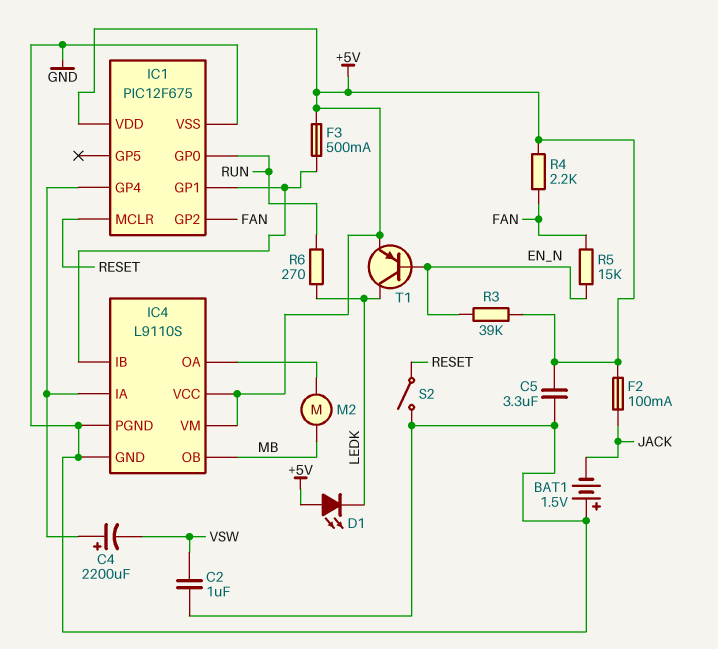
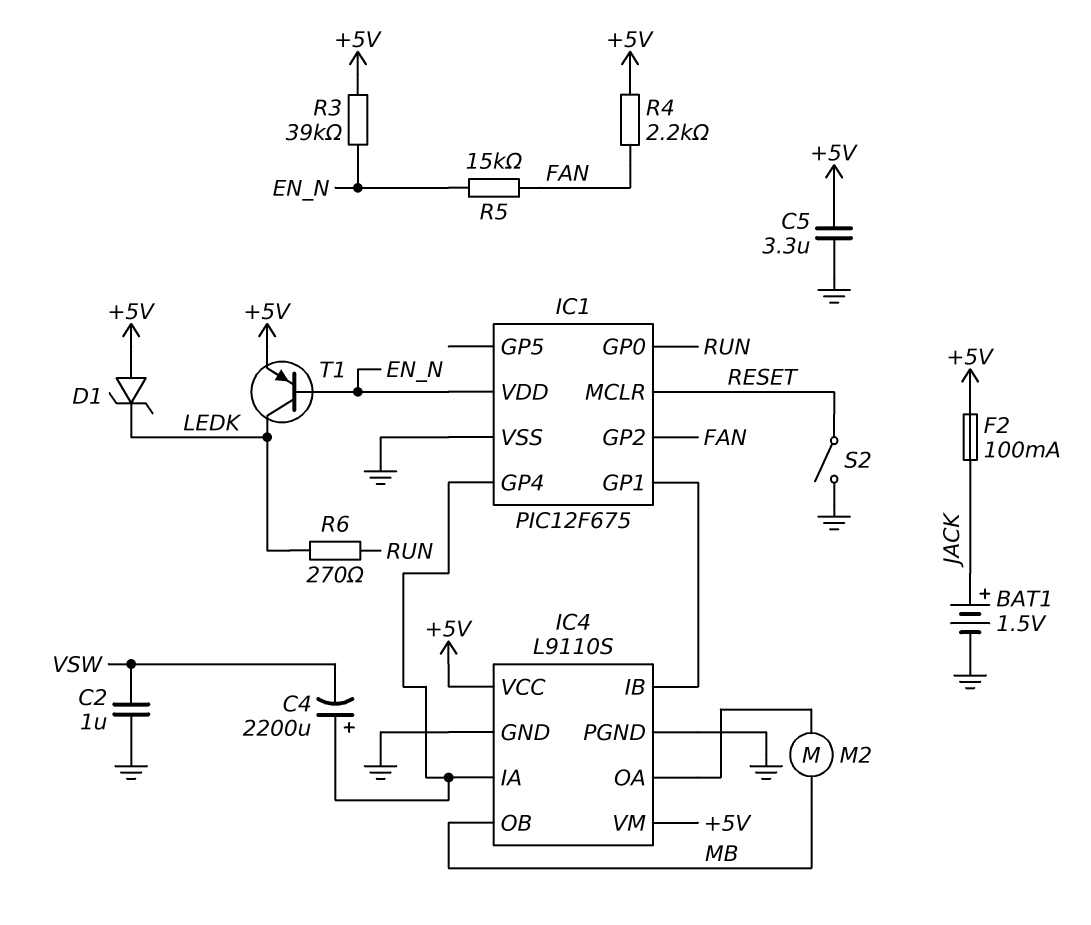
BAT1: 1.5V (plus GND, minus JACK) -> 1.5V (plus JACK, minus GND)
D1: LED (A +5V, K LEDK) -> zener (A +5V, K LEDK)
F3: 500mA (+5V, IC1/GP1) -> none
IC1 pin VDD: +5V -> EN_N

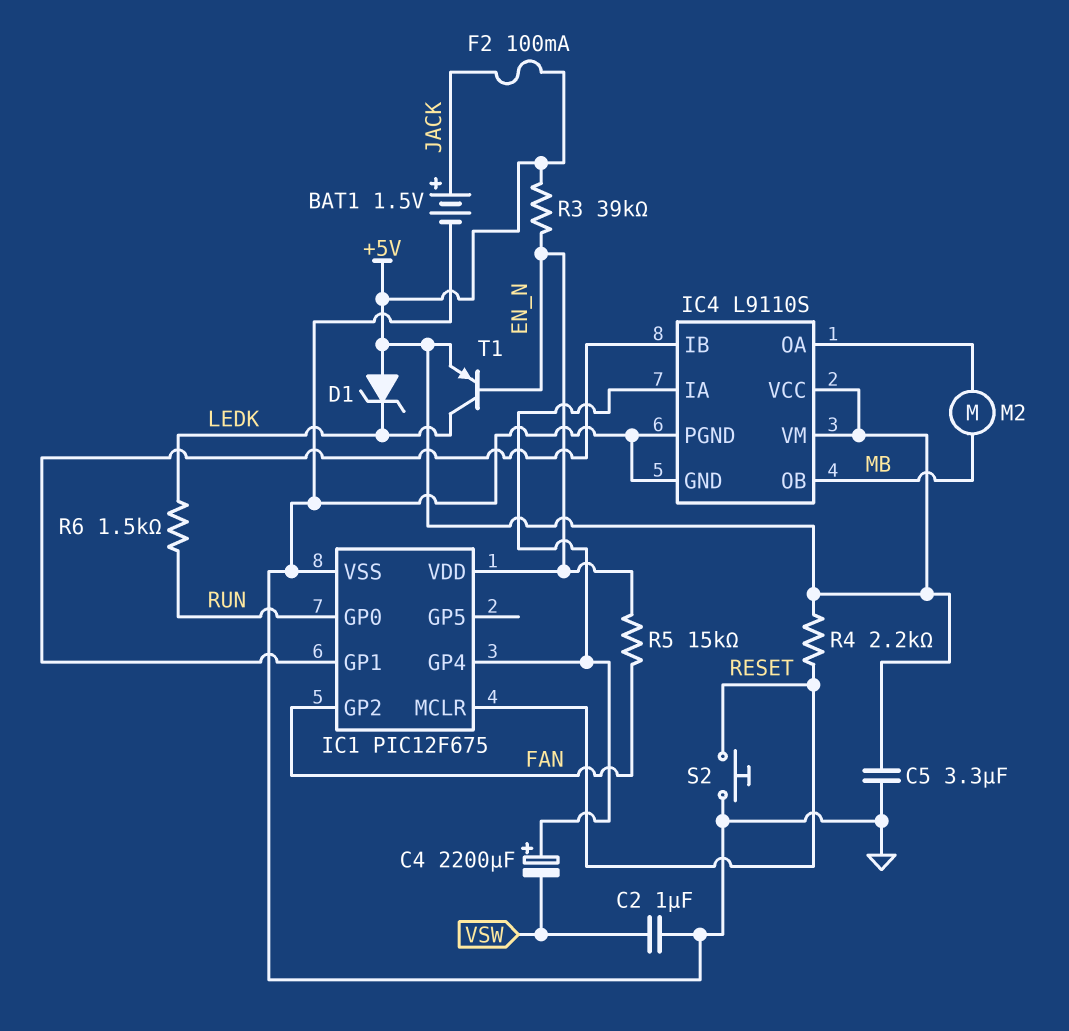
R4: 2.2k (+5V, FAN) -> 2.2k (+5V, RESET)
R6: 270 (LEDK, RUN) -> 1.5k (LEDK, RUN)
S2: switch (GND, RESET) -> button (GND, RESET)

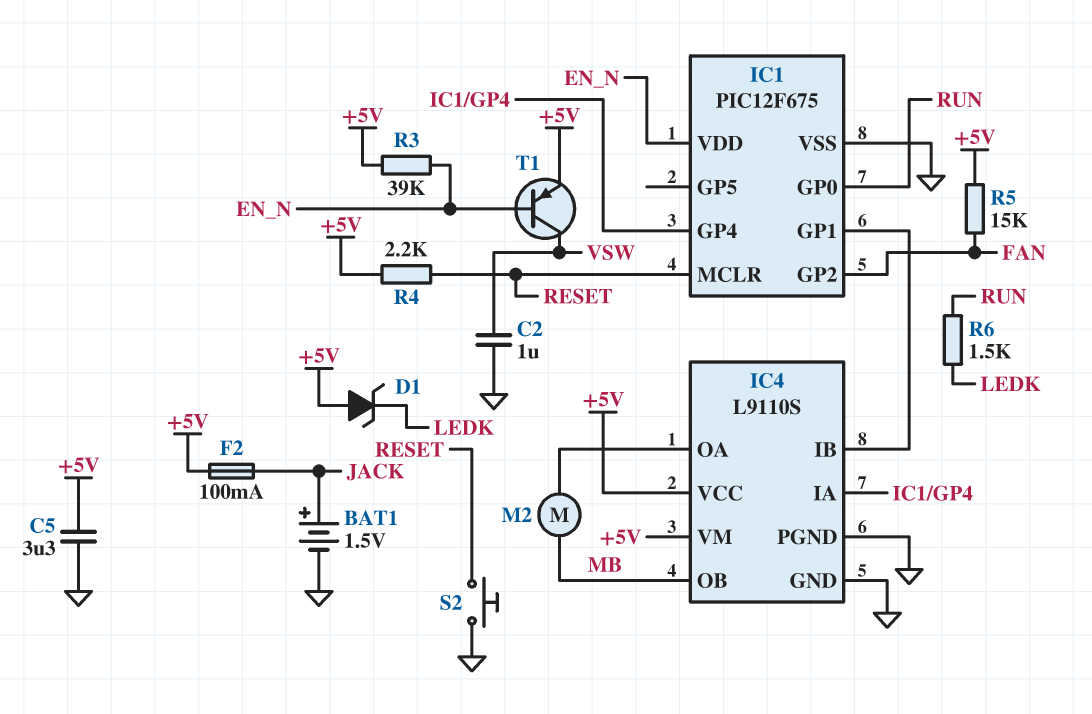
C4: 2200uF (plus IC1/GP4, minus VSW) -> none
R5: 15k (EN_N, FAN) -> 15k (+5V, FAN)
T1: PNP (B EN_N, C LEDK, E +5V) -> PNP (B EN_N, C VSW, E +5V)

